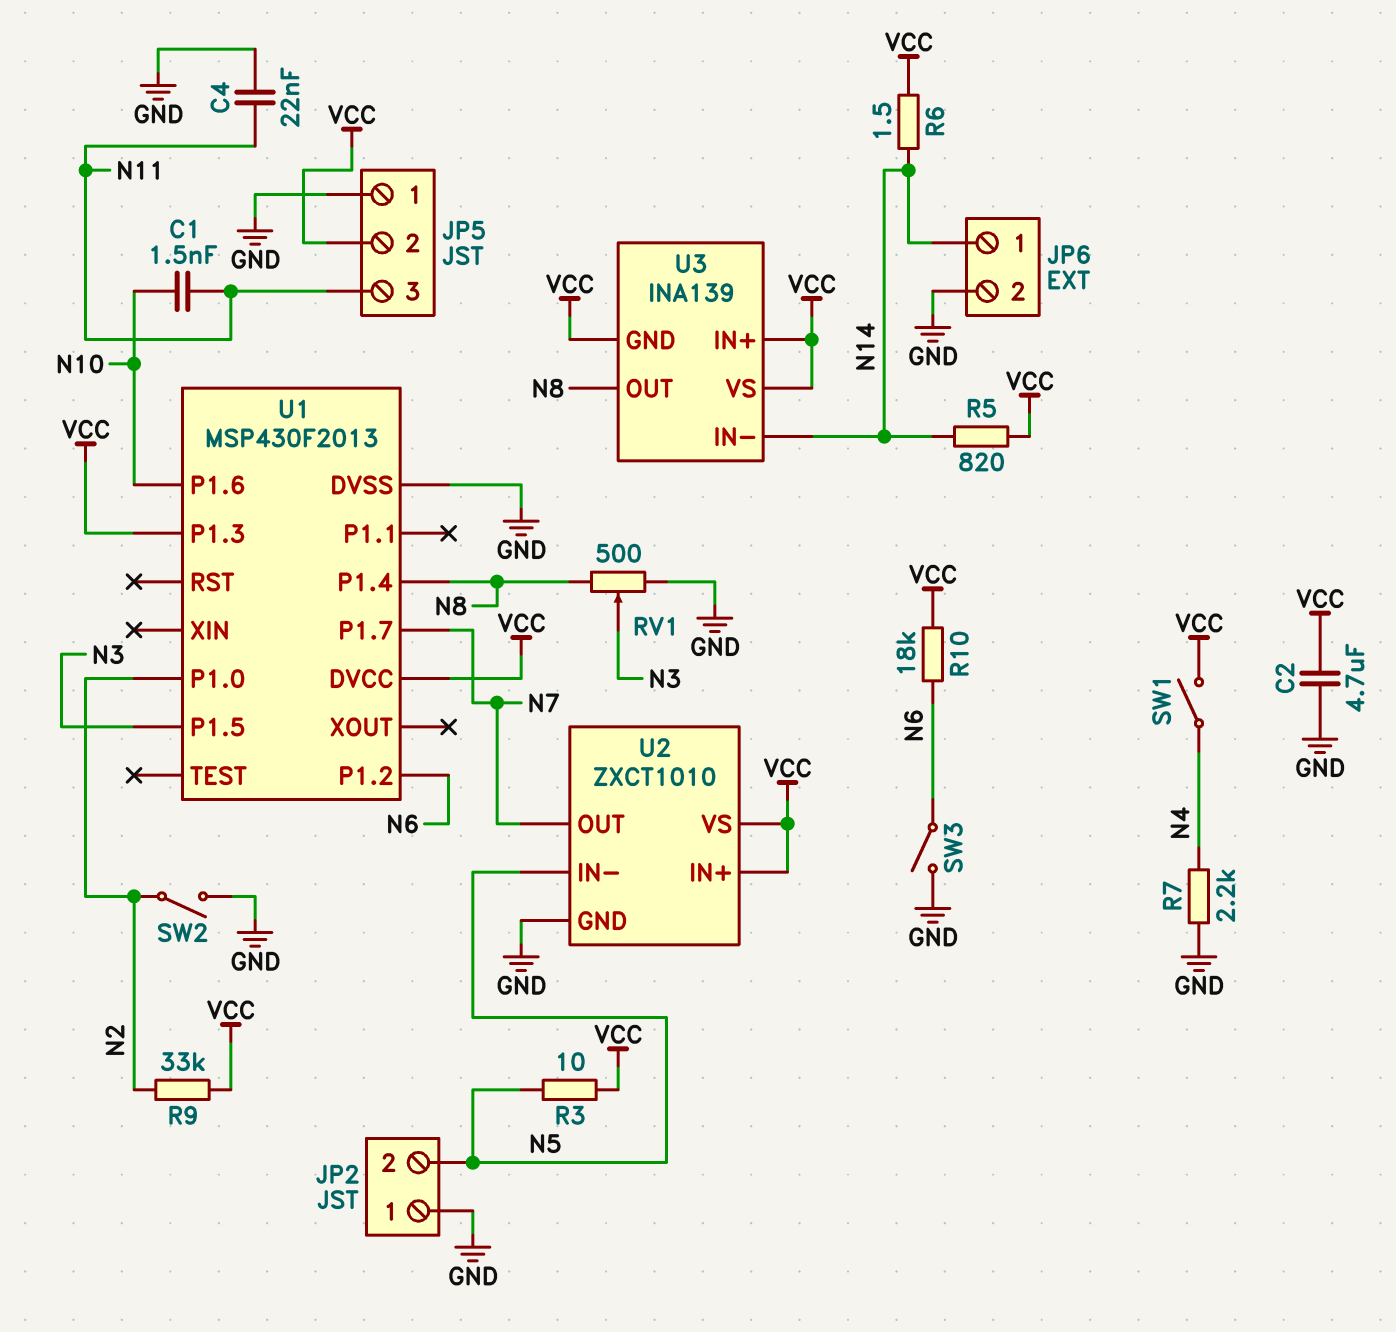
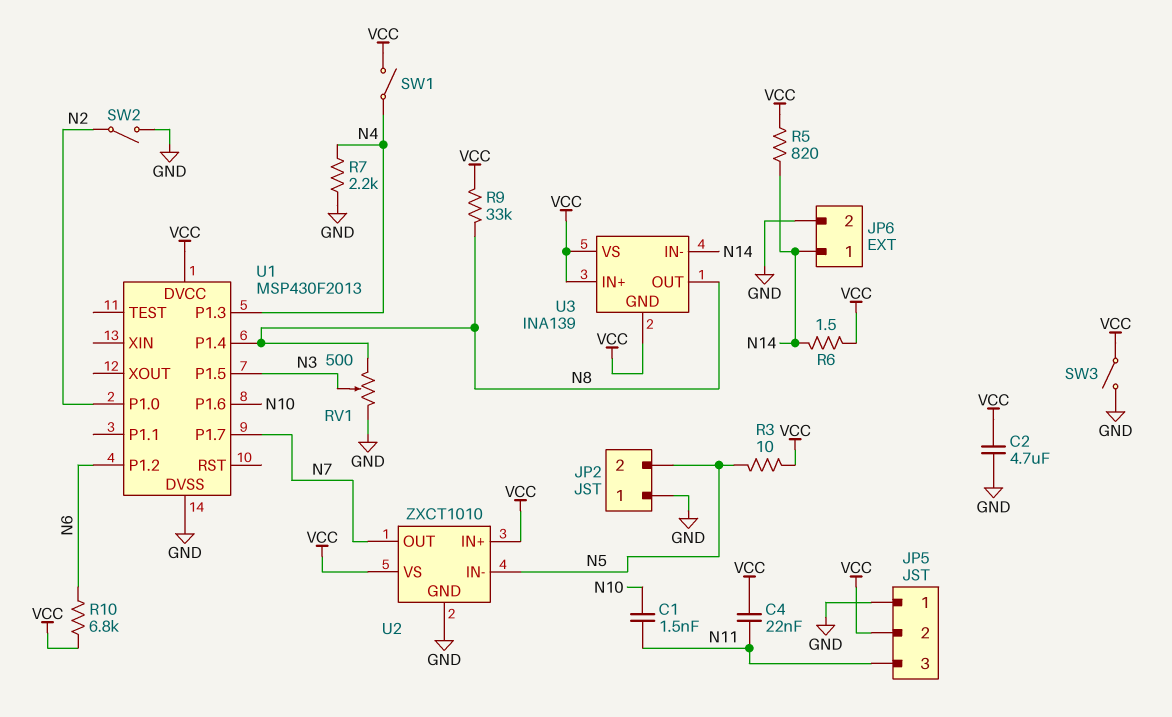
C4: 22nF (GND, N11) -> 22nF (N11, VCC)
R9: 33k (N2, VCC) -> 33k (N8, VCC)
R10: 18k (N6, VCC) -> 6.8k (N6, VCC)
SW3: switch (GND, N6) -> switch (GND, VCC)
U1 pin P1.3: VCC -> N4

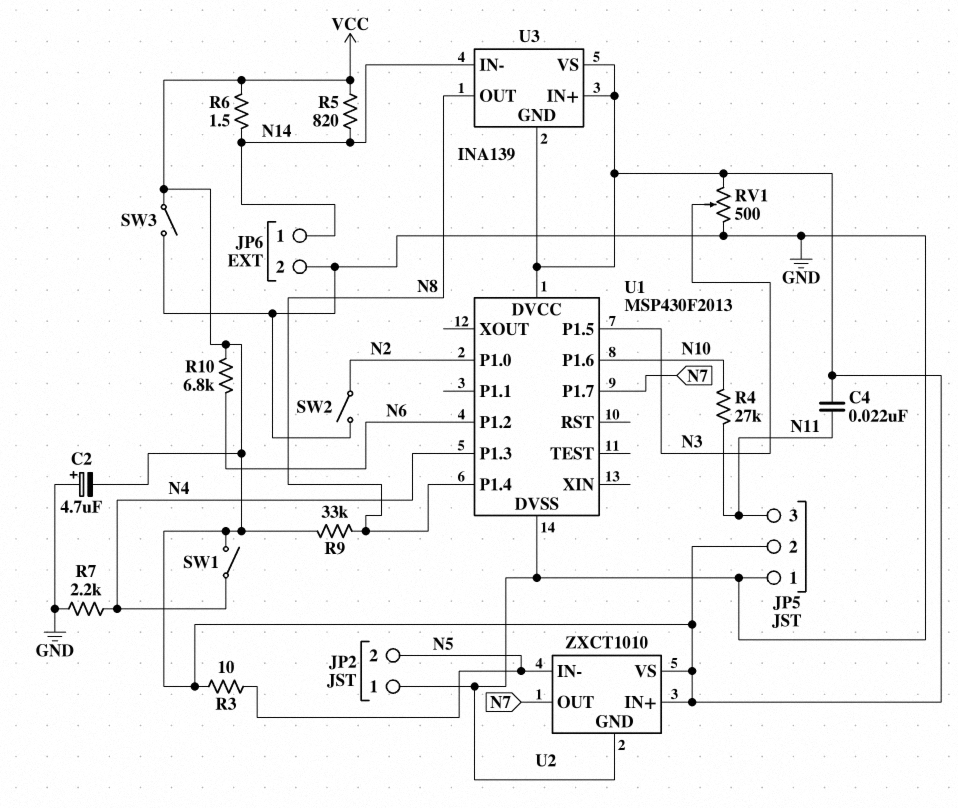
C1: 1.5nF (N10, N11) -> none
C2: 4.7uF (GND, VCC) -> 4.7uF (plus GND, minus VCC)
R4: none -> 27k (N10, N11)
RV1: 500 (GND, N8, wiper N3) -> 500 (GND, VCC, wiper N3)

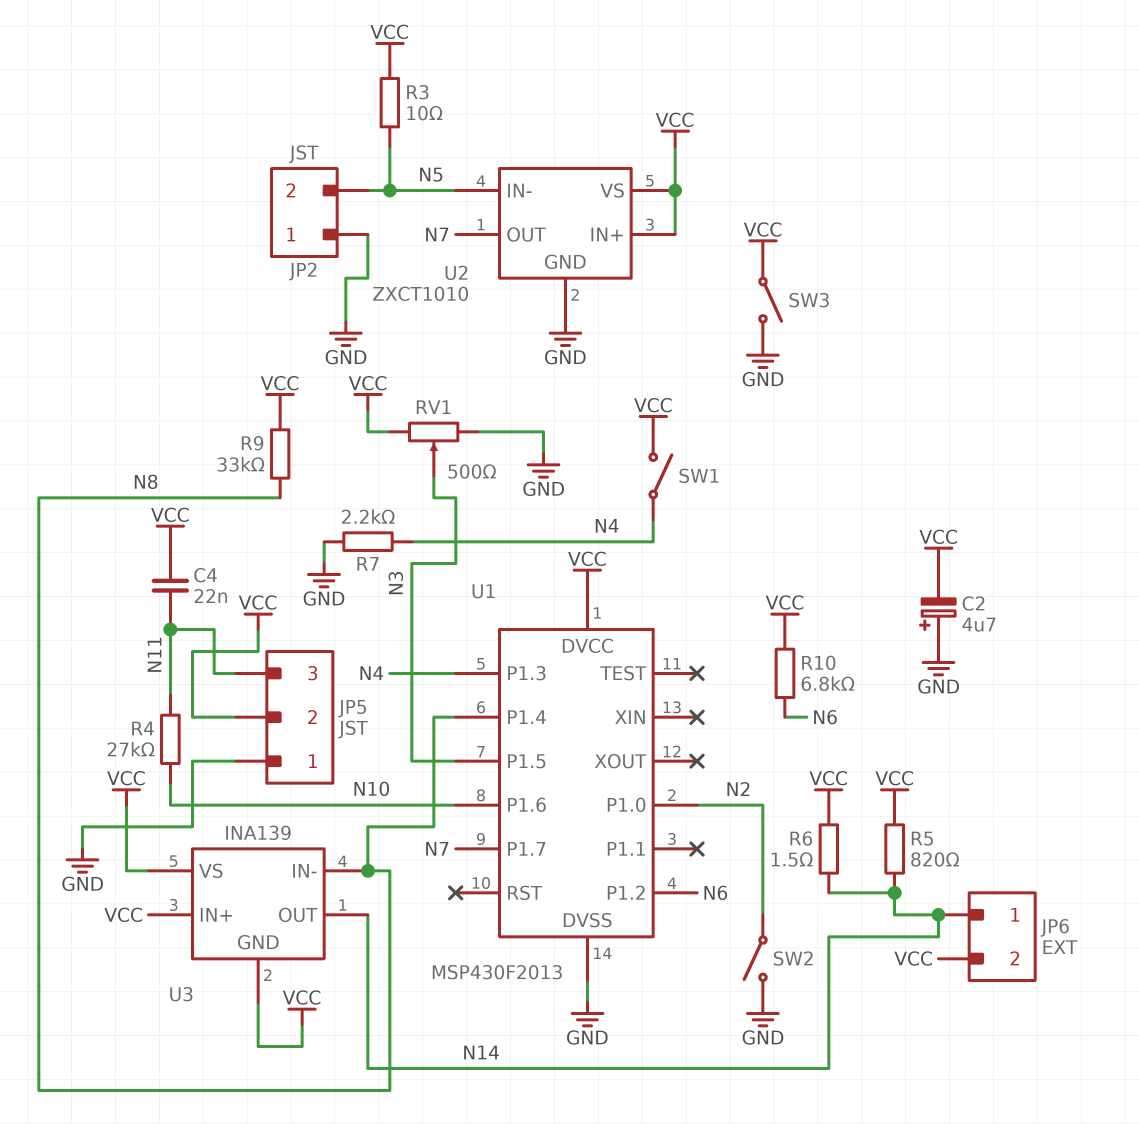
JP6 pin 2: GND -> VCC
U3 pin IN-: N14 -> N8
U3 pin OUT: N8 -> N14

